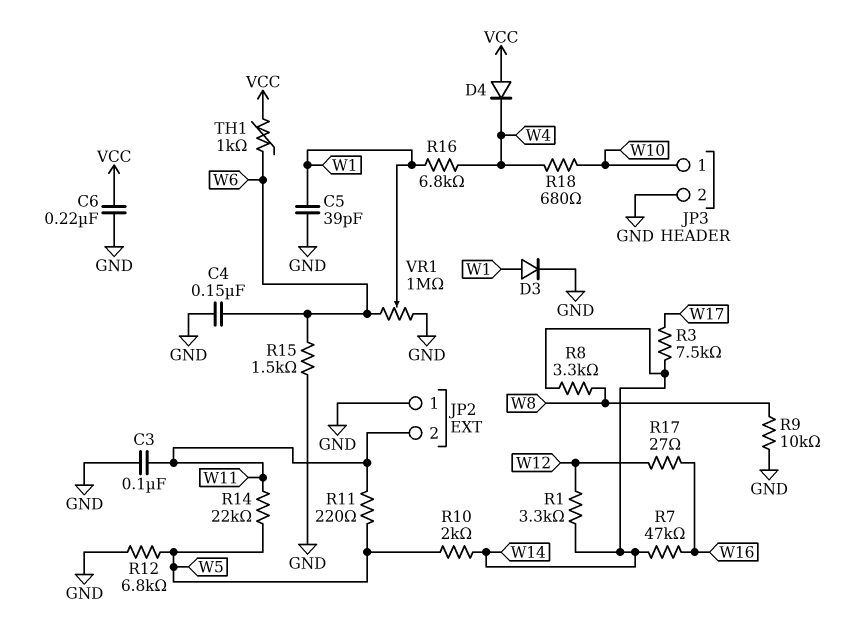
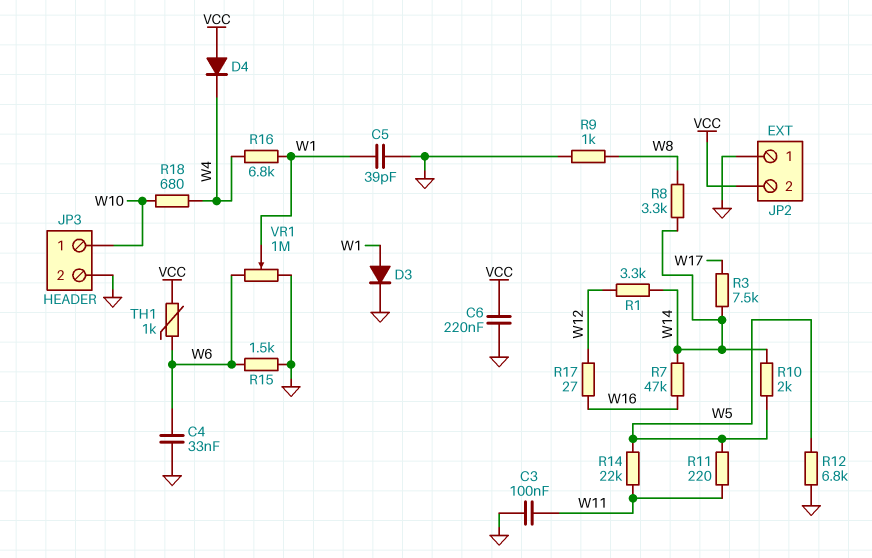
C4: 150nF (GND, W6) -> 33nF (GND, W6)
JP2 pin 2: W11 -> VCC
R9: 10k (GND, W8) -> 1k (GND, W8)

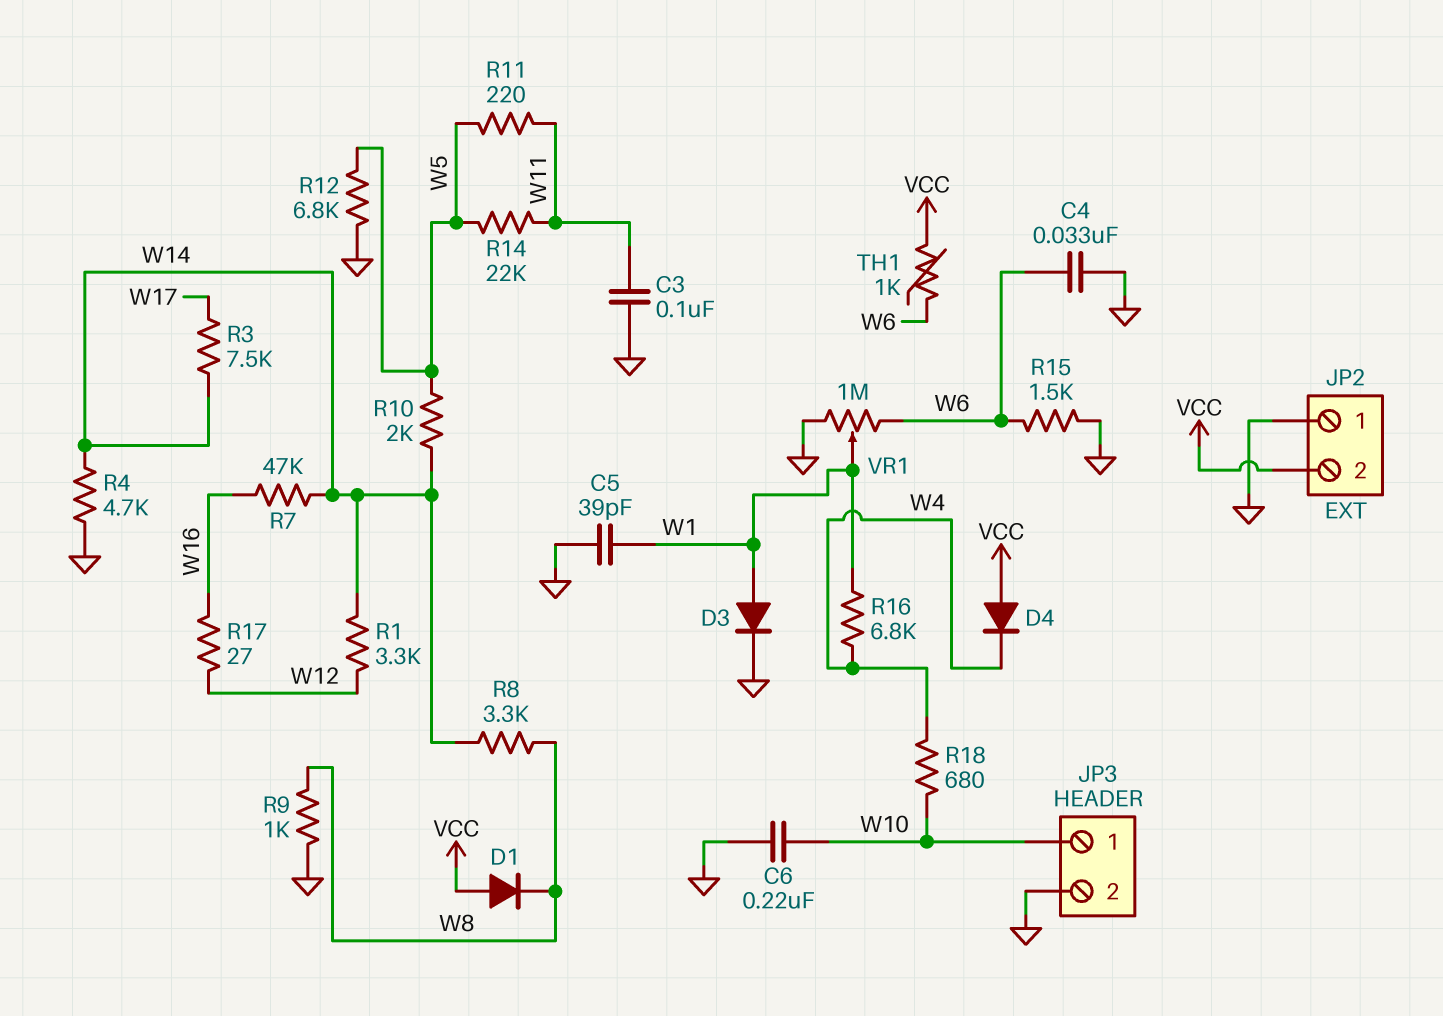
C6: 220nF (GND, VCC) -> 220nF (GND, W10)
D1: none -> diode (A VCC, K W8)
R4: none -> 4.7k (GND, W14)

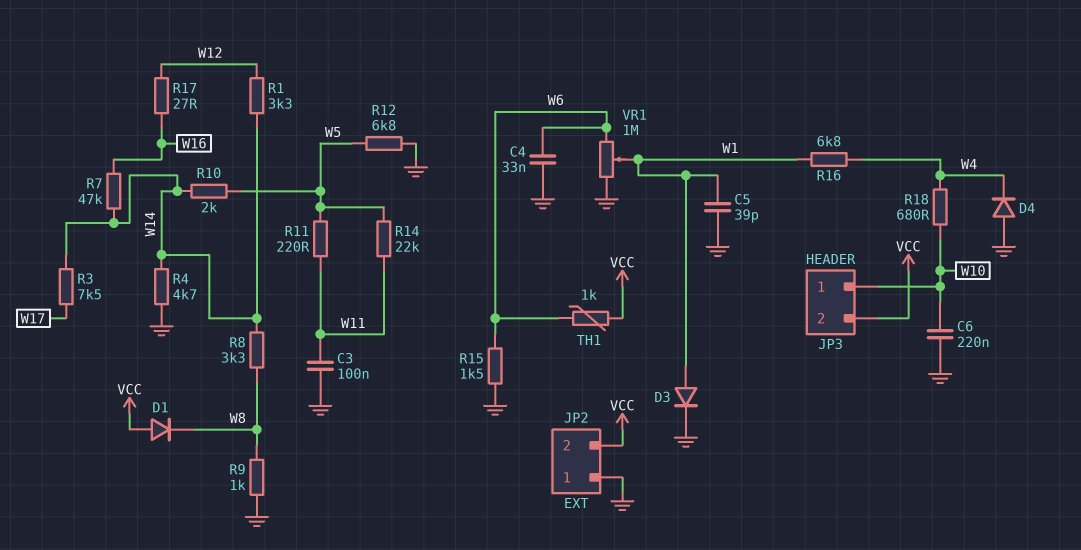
D4: diode (A VCC, K W4) -> diode (A GND, K W4)
JP3 pin 2: GND -> VCC

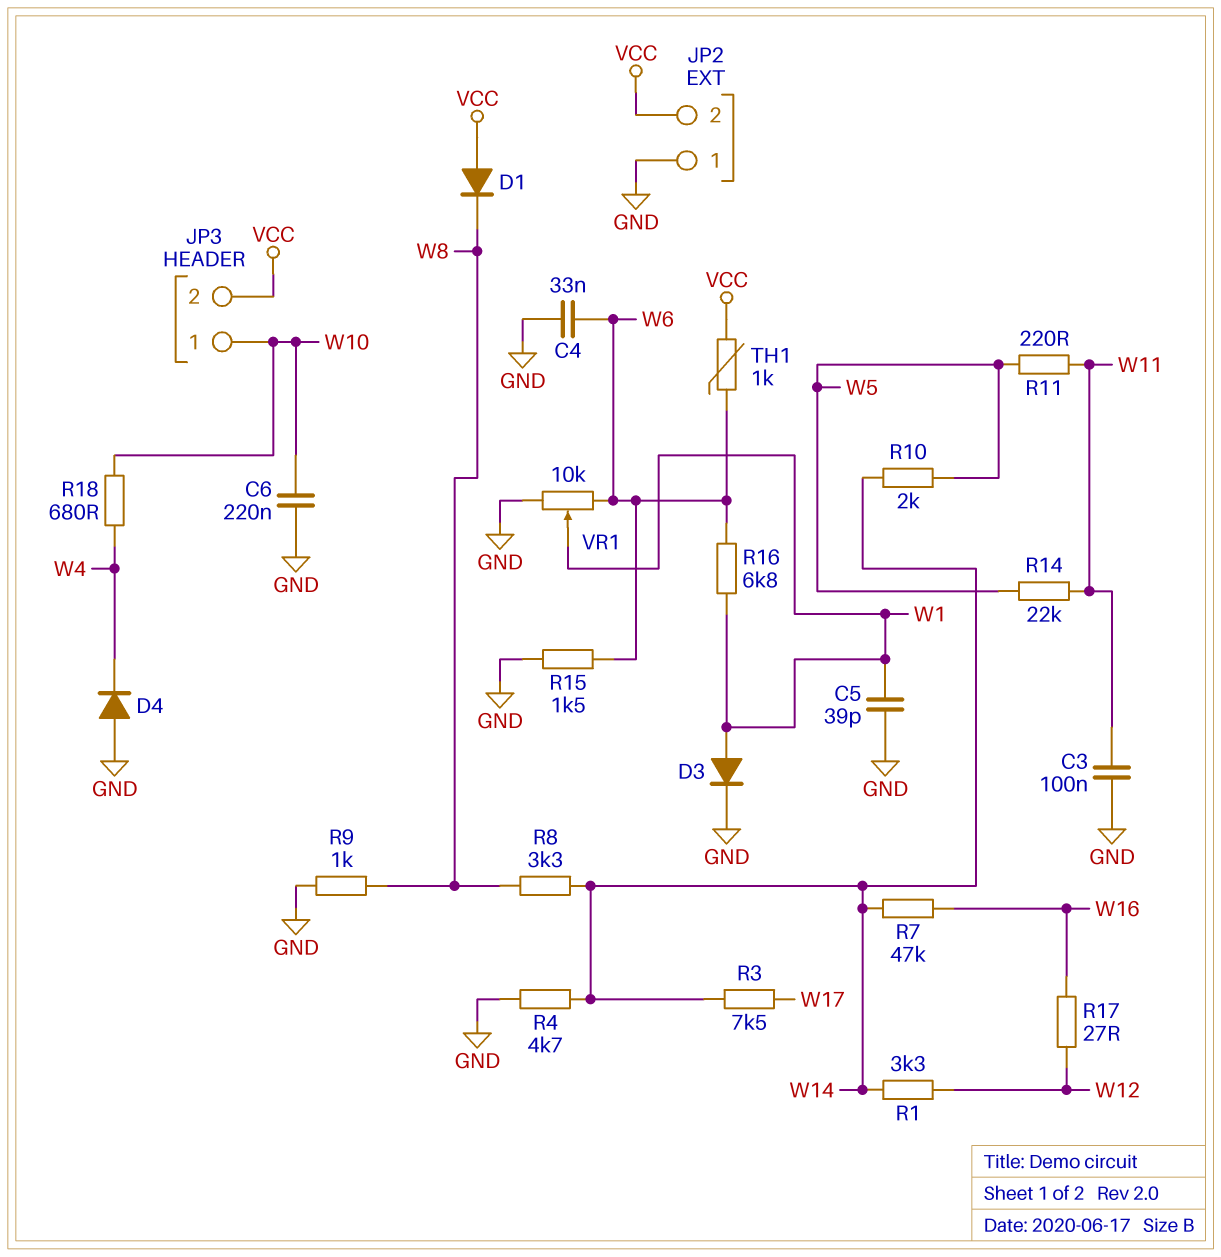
R12: 6.8k (GND, W5) -> none
R16: 6.8k (W1, W4) -> 6.8k (W1, W6)
VR1: 1M (GND, W6, wiper W1) -> 10k (GND, W6, wiper W1)

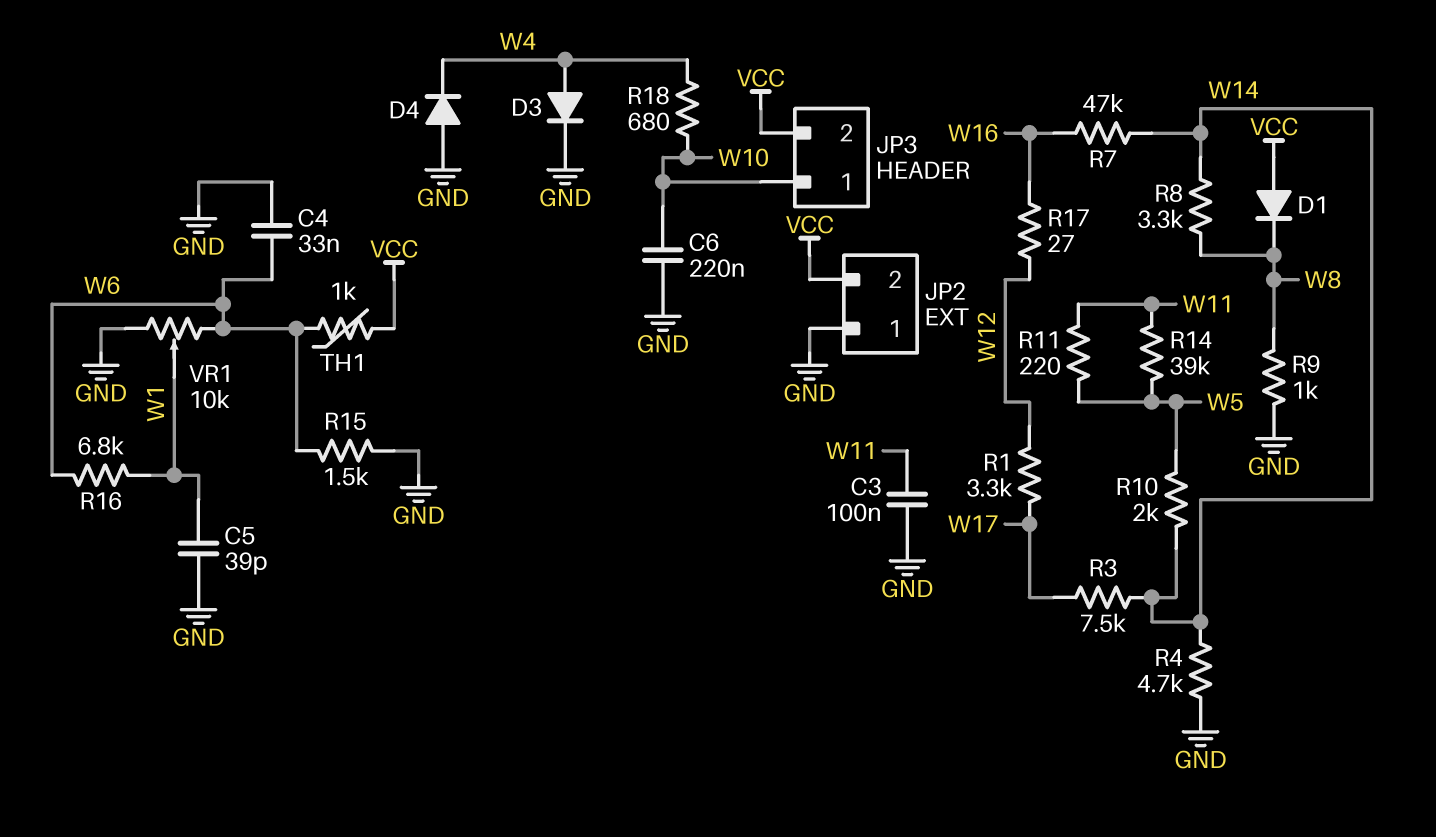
D3: diode (A W1, K GND) -> diode (A W4, K GND)
R1: 3.3k (W12, W14) -> 3.3k (W12, W17)
R14: 22k (W5, W11) -> 39k (W5, W11)

